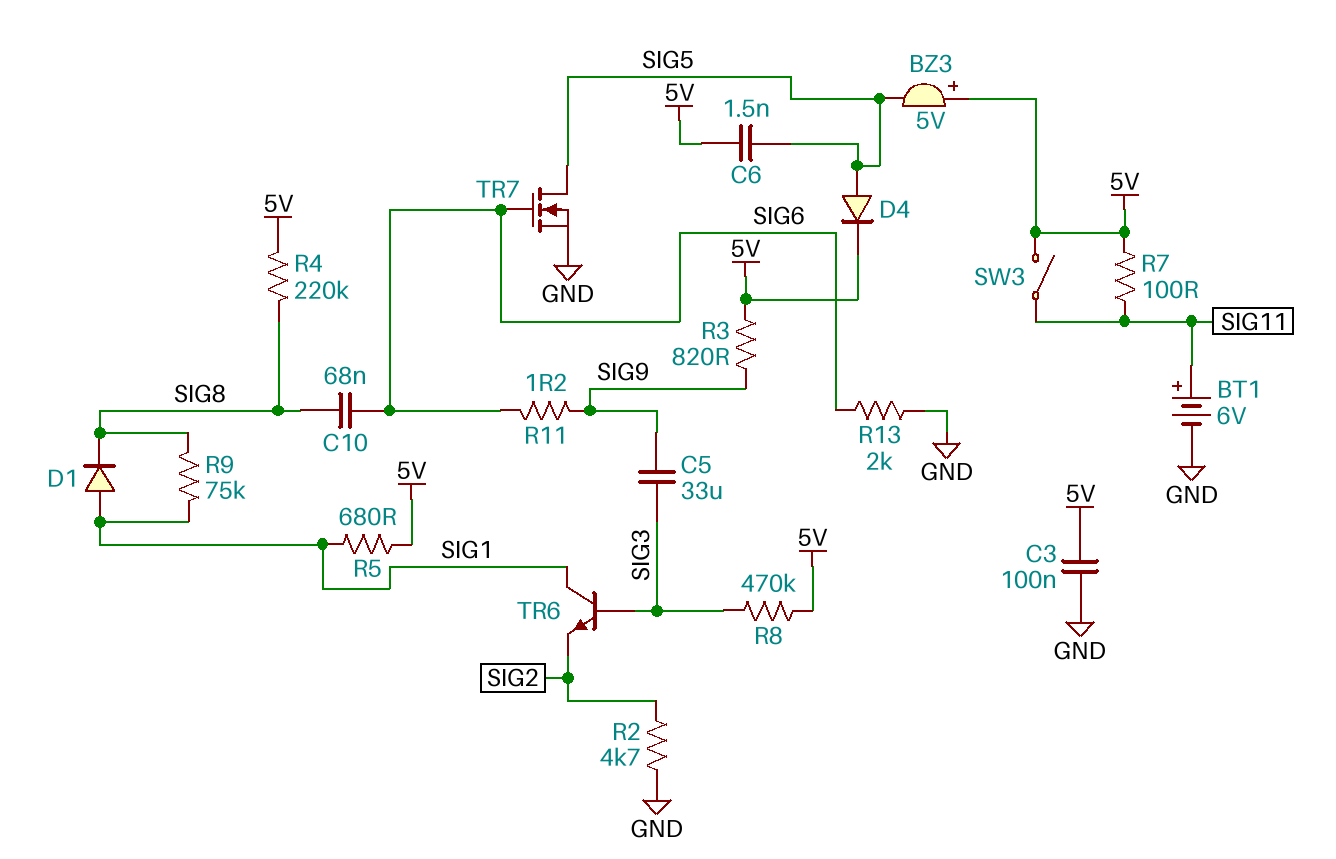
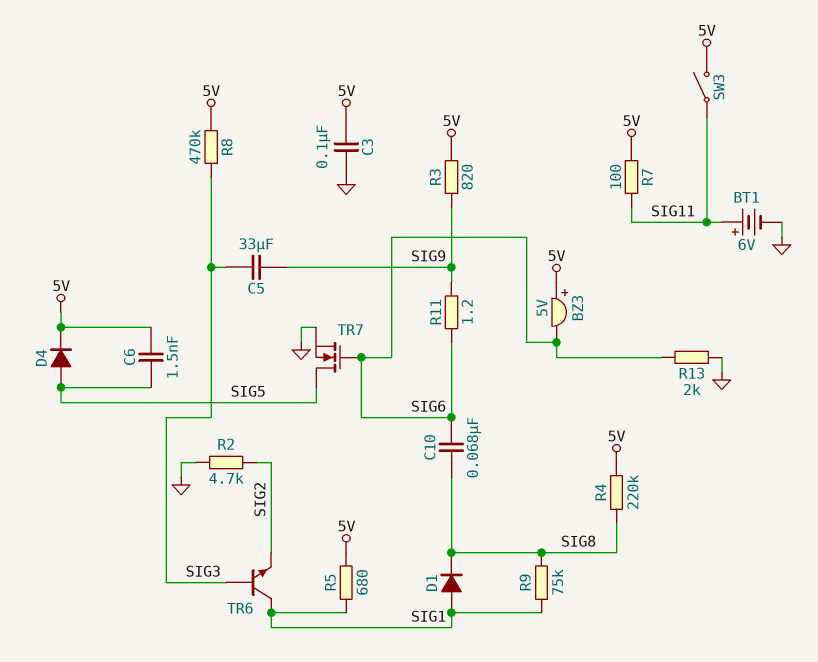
BZ3: buzzer 5V (plus 5V, minus SIG5) -> buzzer 5V (plus 5V, minus SIG6)

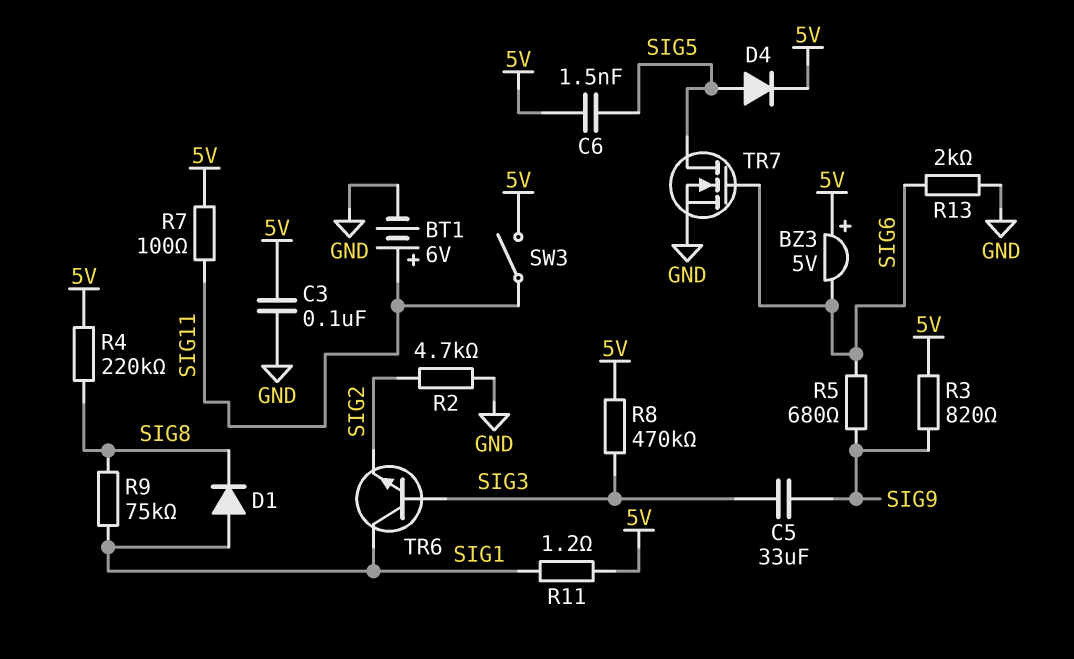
C10: 68nF (SIG6, SIG8) -> none
R5: 680 (5V, SIG1) -> 680 (SIG6, SIG9)
R11: 1.2 (SIG6, SIG9) -> 1.2 (5V, SIG1)

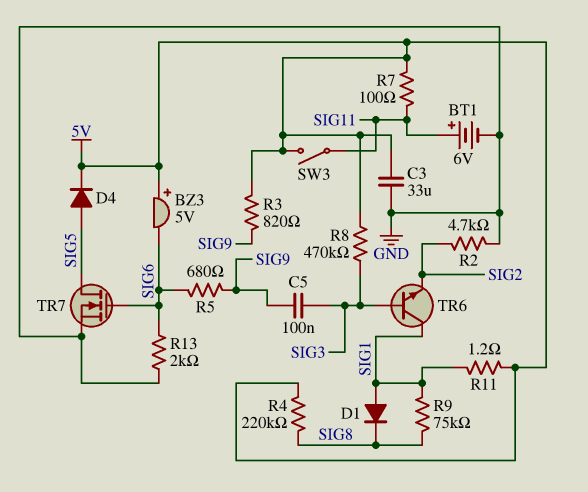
C3: 100nF (5V, GND) -> 33uF (5V, GND)
C5: 33uF (SIG3, SIG9) -> 100nF (SIG3, SIG9)
C6: 1.5nF (5V, SIG5) -> none

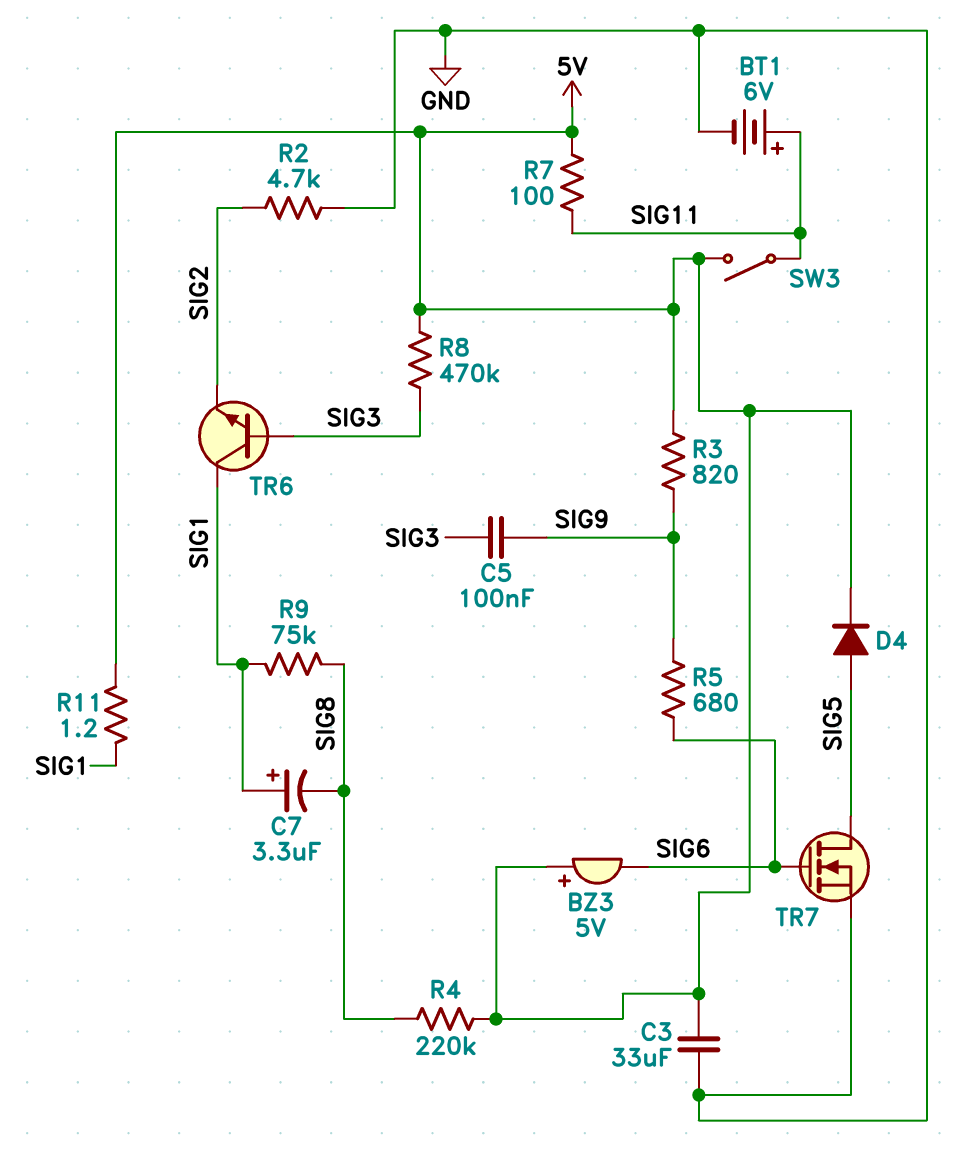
C7: none -> 3.3uF (plus SIG1, minus SIG8)
D1: diode (A SIG1, K SIG8) -> none
R13: 2k (GND, SIG6) -> none

